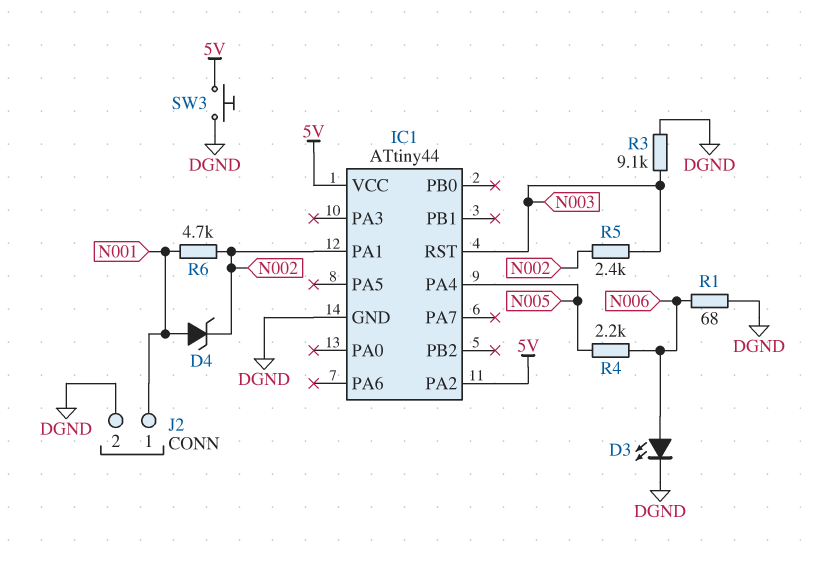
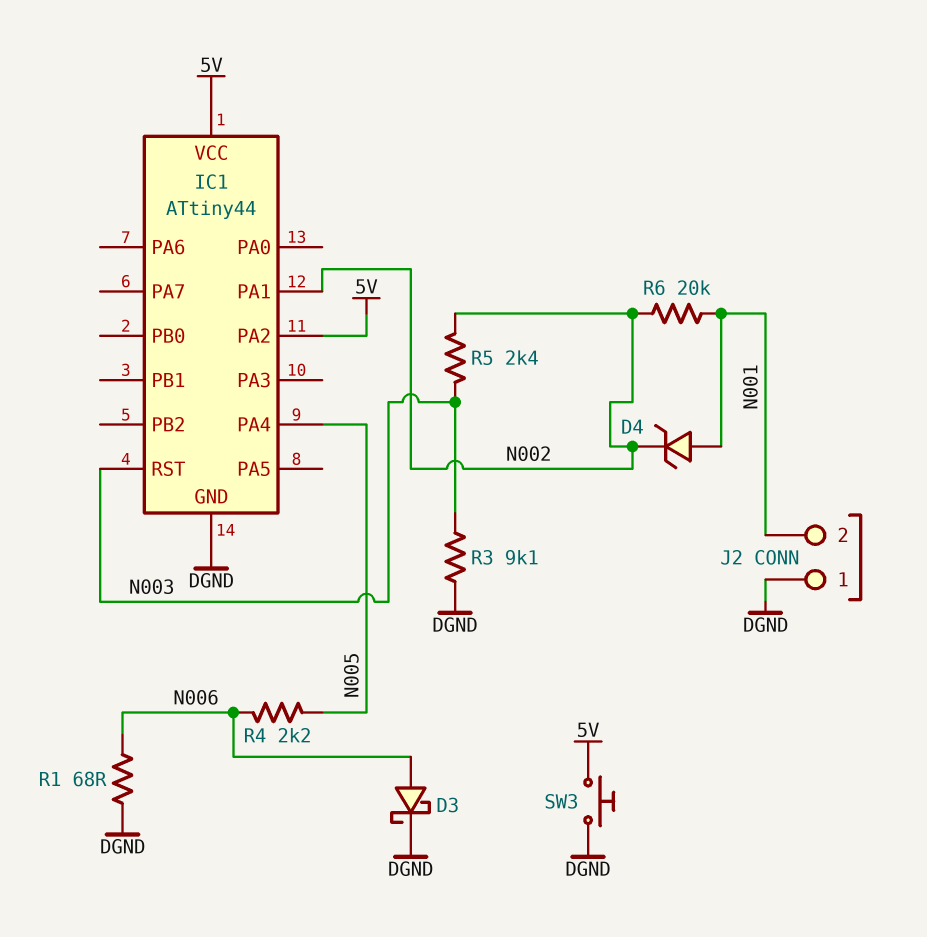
D3: LED (A N006, K DGND) -> schottky (A N006, K DGND)
J2 pin 1: N001 -> DGND
J2 pin 2: DGND -> N001
R6: 4.7k (N001, N002) -> 20k (N001, N002)

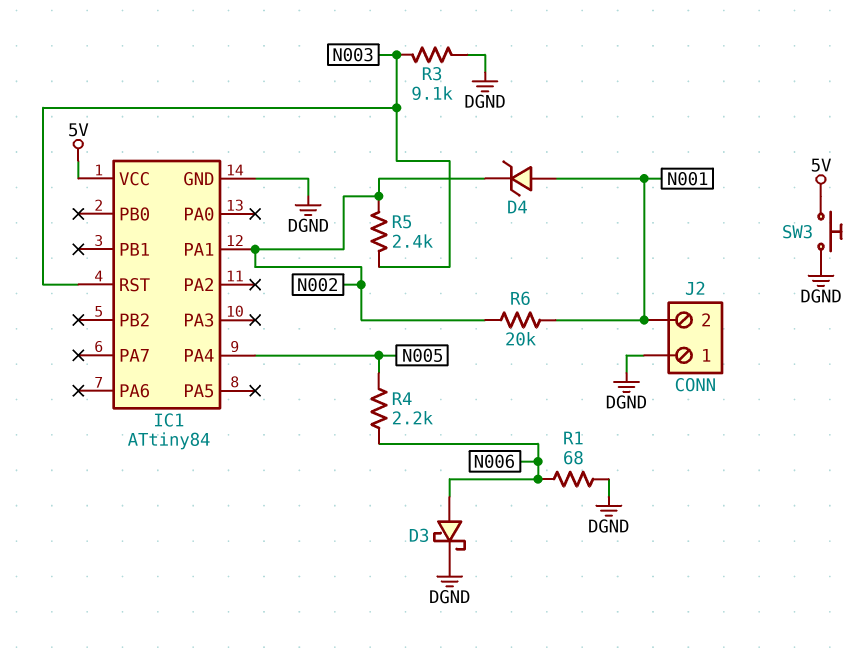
IC1: ATtiny44 -> ATtiny84
IC1 pin PA2: 5V -> none

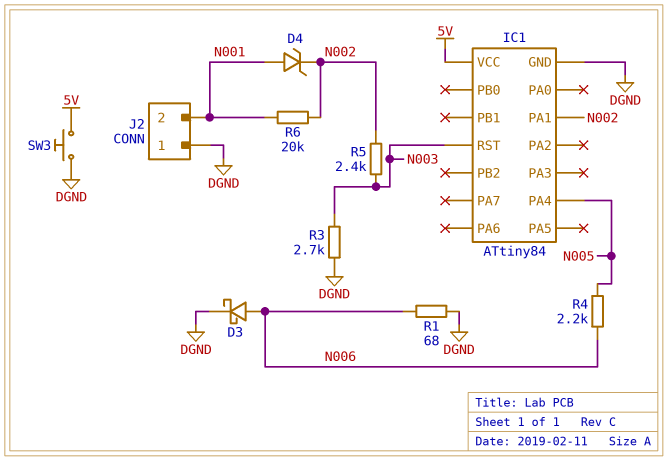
R3: 9.1k (DGND, N003) -> 2.7k (DGND, N003)

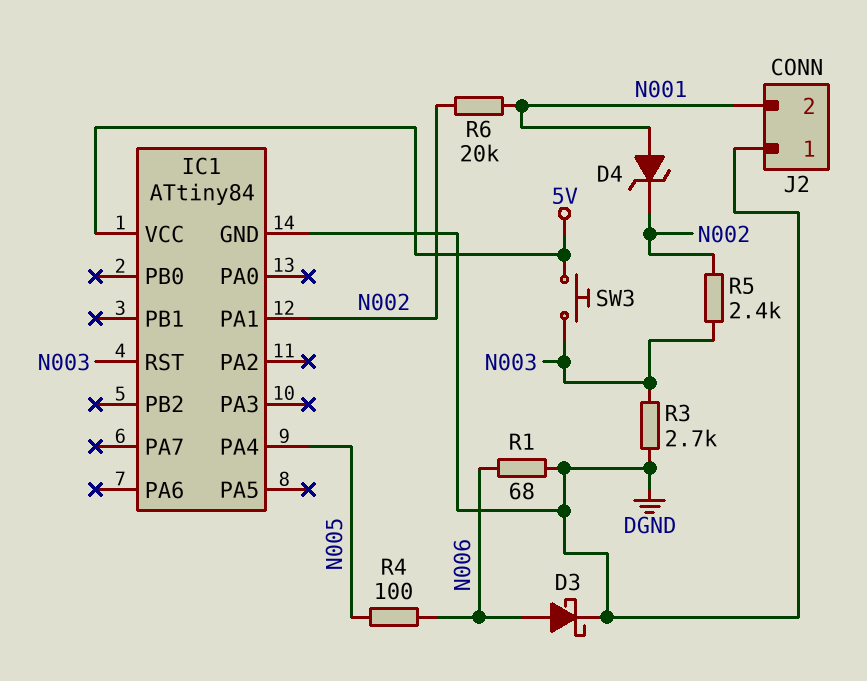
R4: 2.2k (N005, N006) -> 100 (N005, N006)
SW3: button (5V, DGND) -> button (5V, N003)

